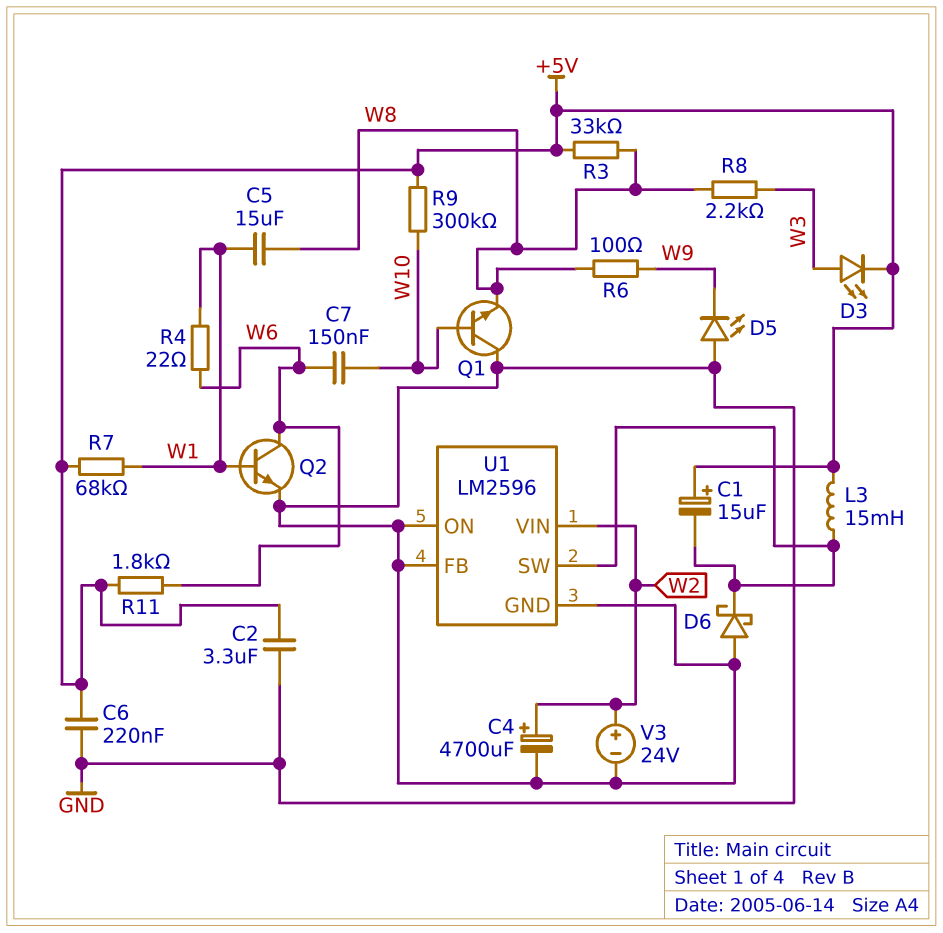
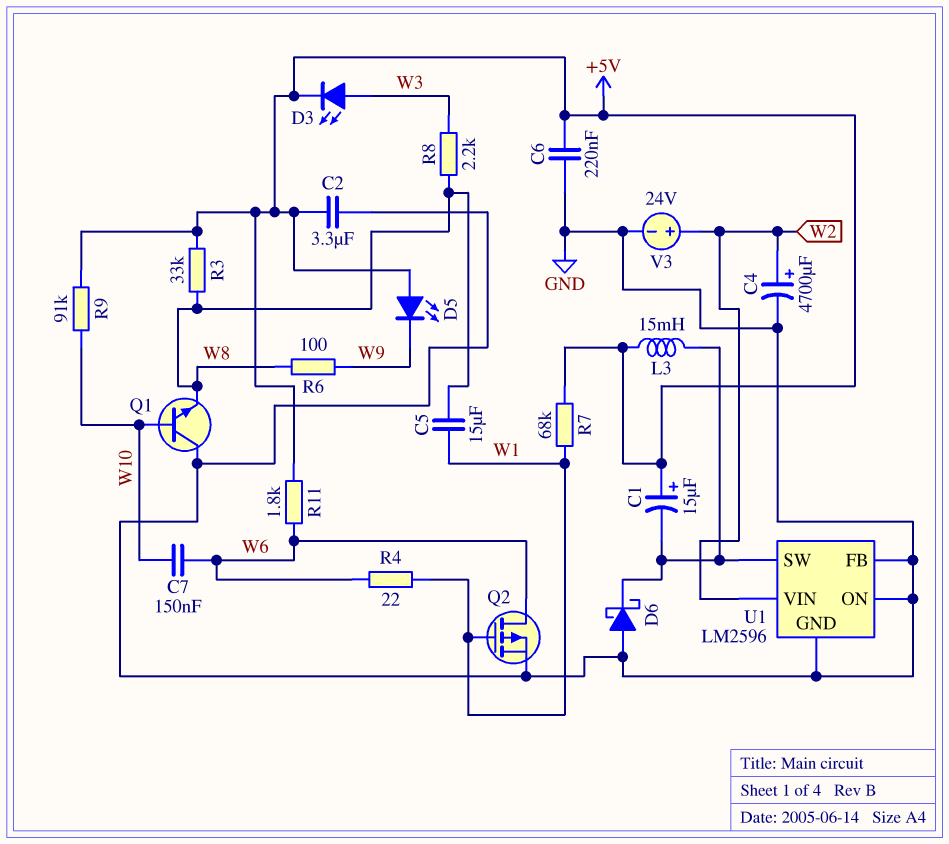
D5: LED (A GND, K W9) -> LED (A +5V, K W9)
Q2: NPN (B W1, C W6, E GND) -> PMOS (G W1, D W6, S GND)
R9: 300k (+5V, W10) -> 91k (+5V, W10)

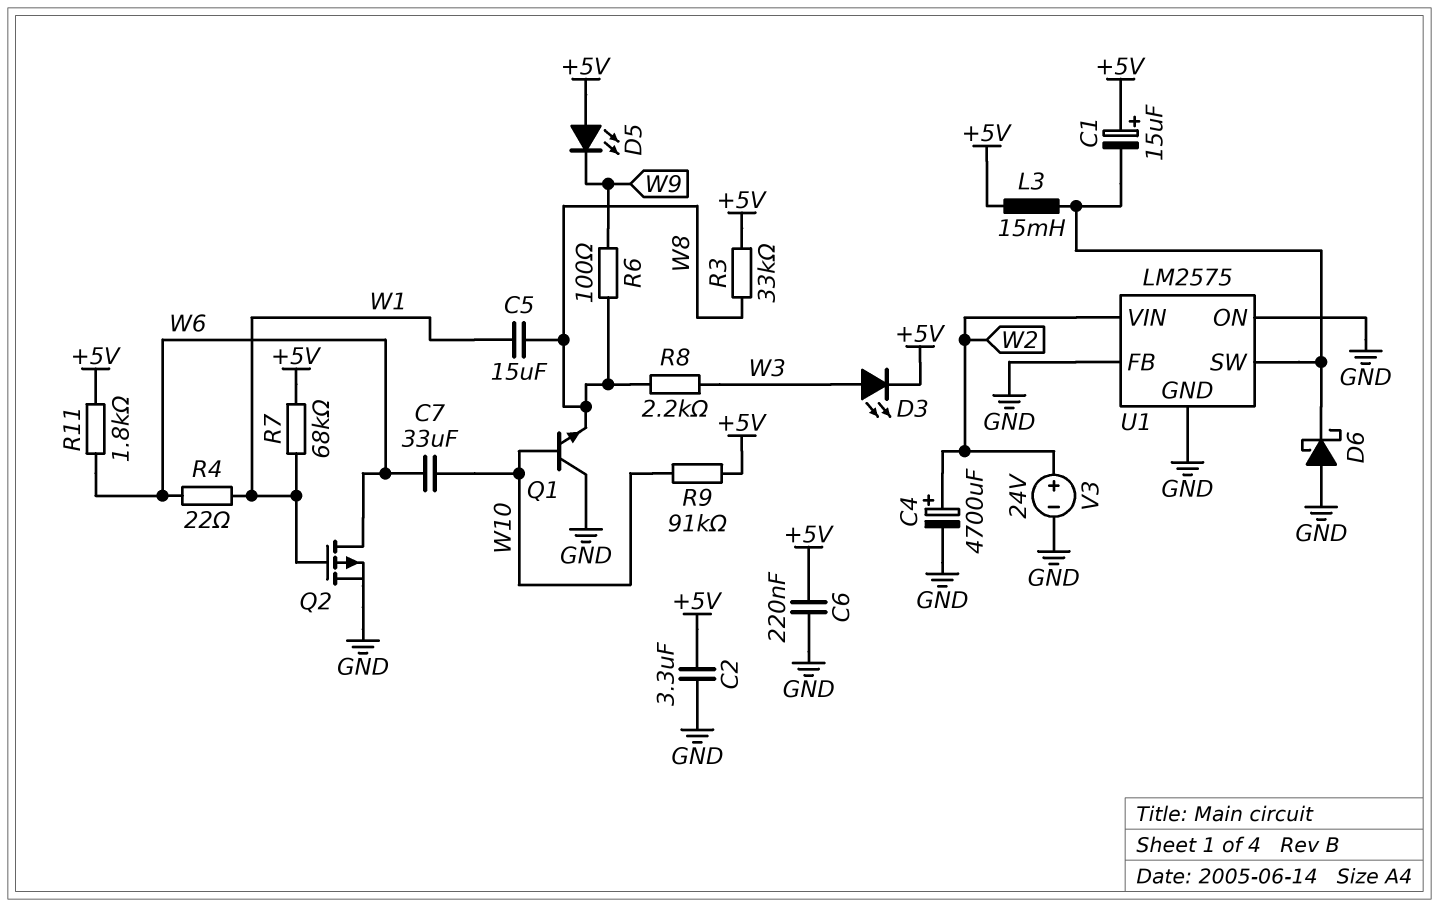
C7: 150nF (W6, W10) -> 33uF (W6, W10)
U1: LM2596 -> LM2575

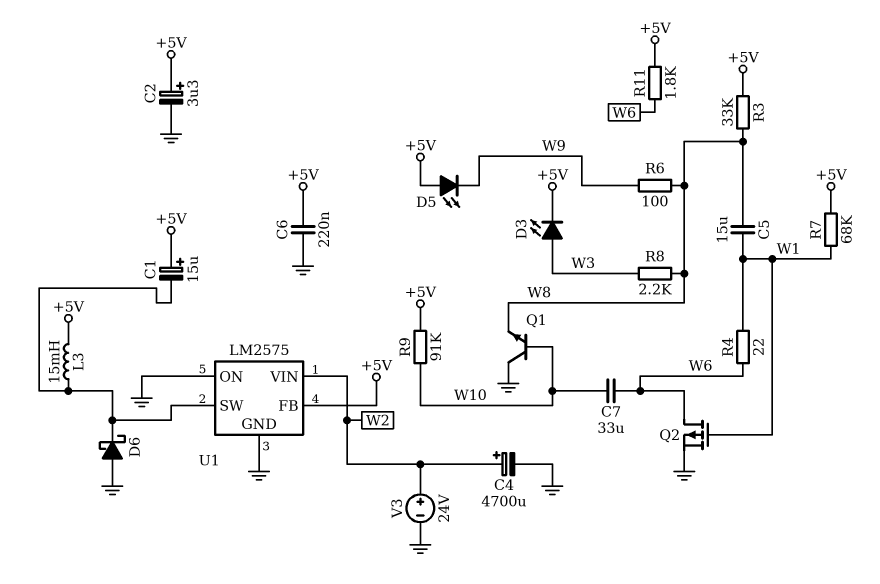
C2: 3.3uF (+5V, GND) -> 3.3uF (plus +5V, minus GND)
U1 pin FB: GND -> +5V

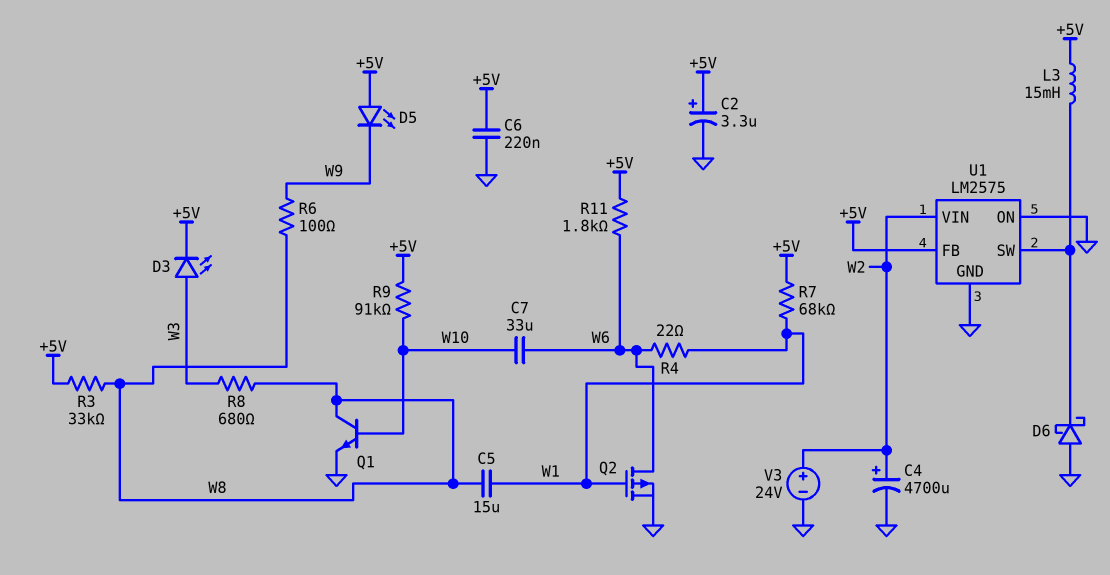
C1: 15uF (plus +5V, minus U1/SW) -> none
Q1: NPN (B W10, C GND, E W8) -> NPN (B W10, C W8, E GND)
R8: 2.2k (W3, W8) -> 680 (W3, W8)

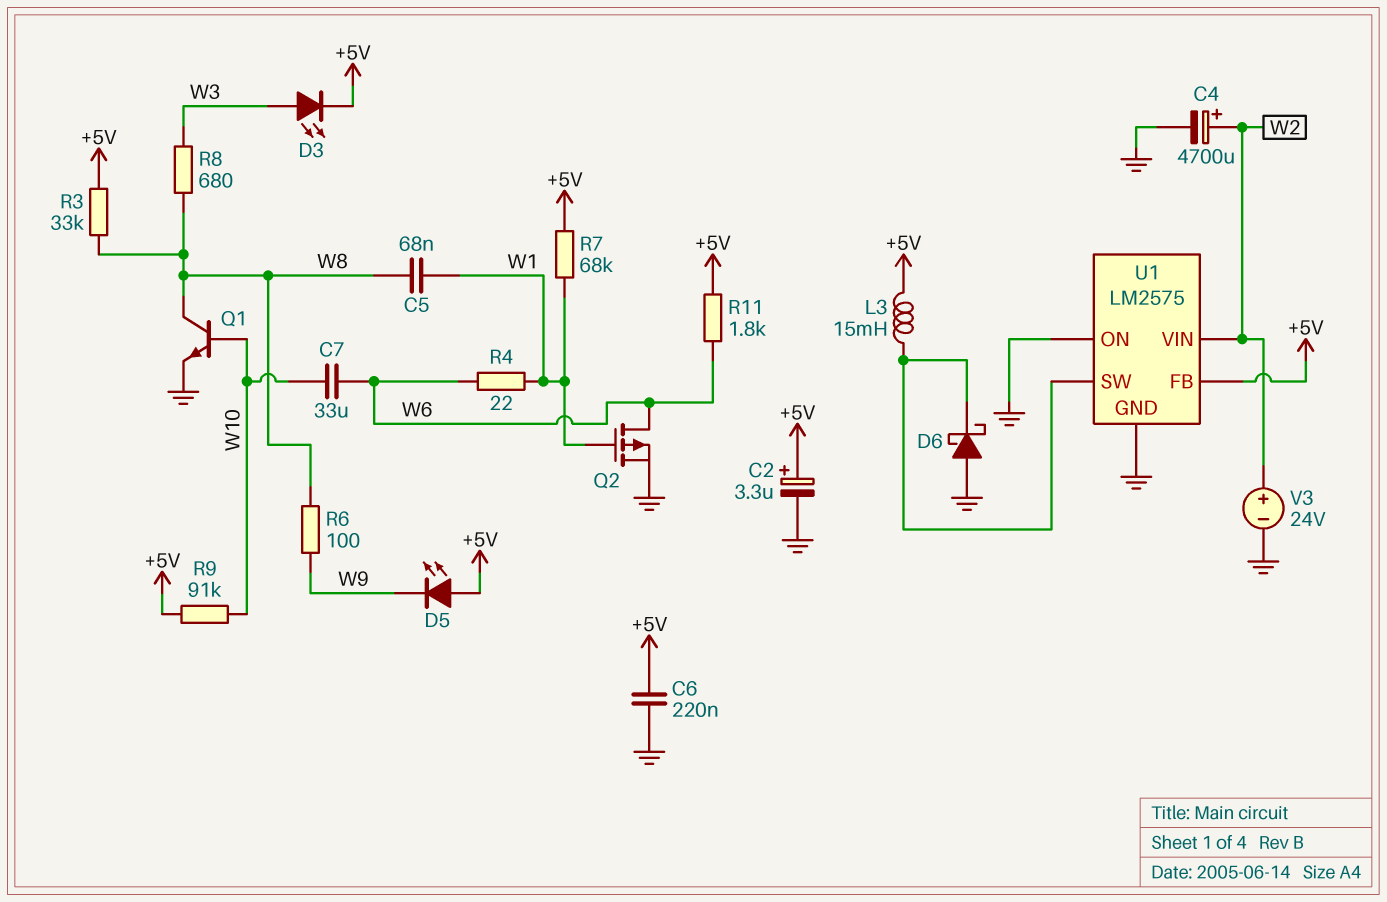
C5: 15uF (W1, W8) -> 68nF (W1, W8)

